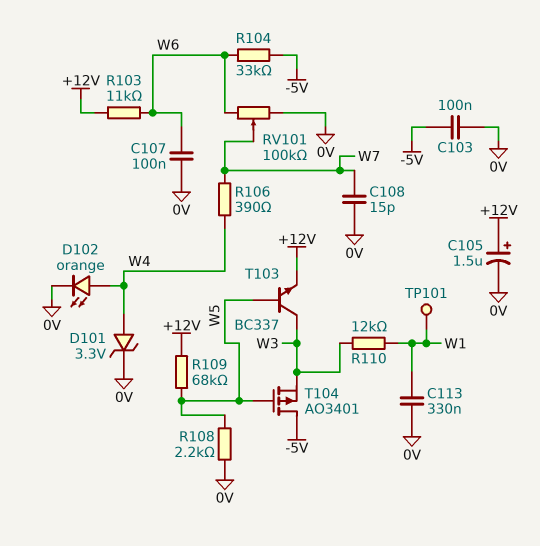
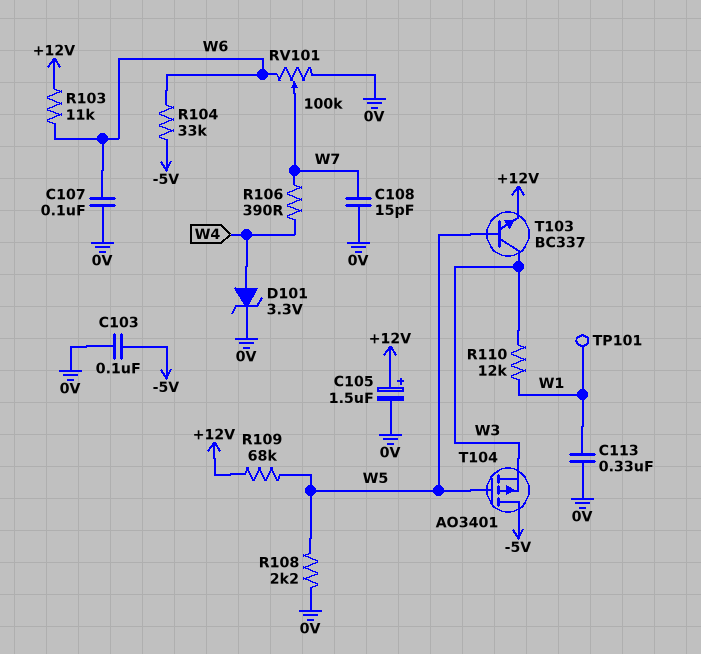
D102: LED orange (A W4, K 0V) -> none

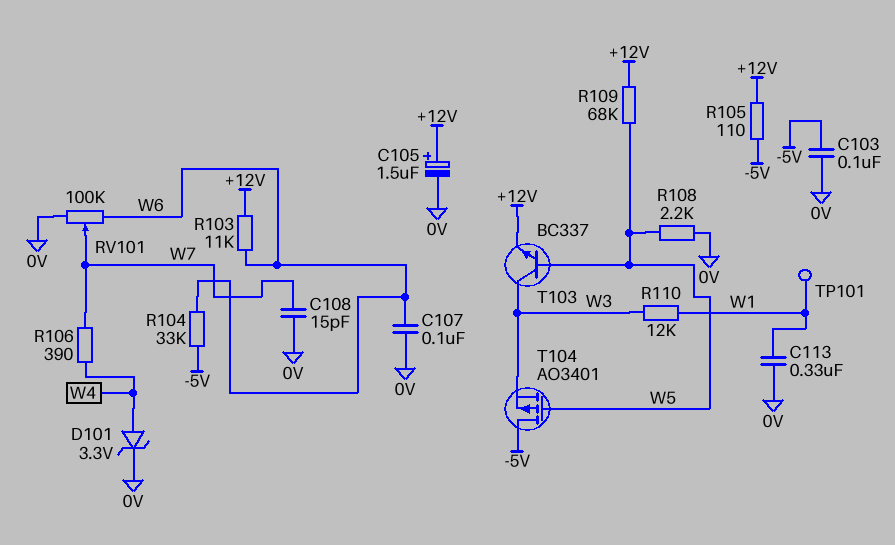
R105: none -> 110 (+12V, -5V)

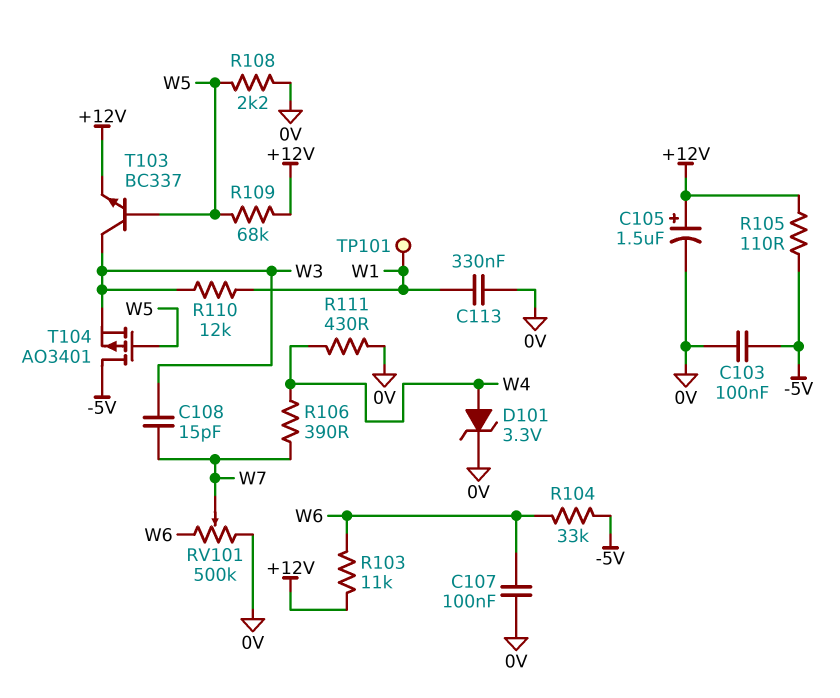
C108: 15pF (0V, W7) -> 15pF (W3, W7)
R111: none -> 430 (0V, W4)
RV101: 100k (0V, W6, wiper W7) -> 500k (0V, W6, wiper W7)

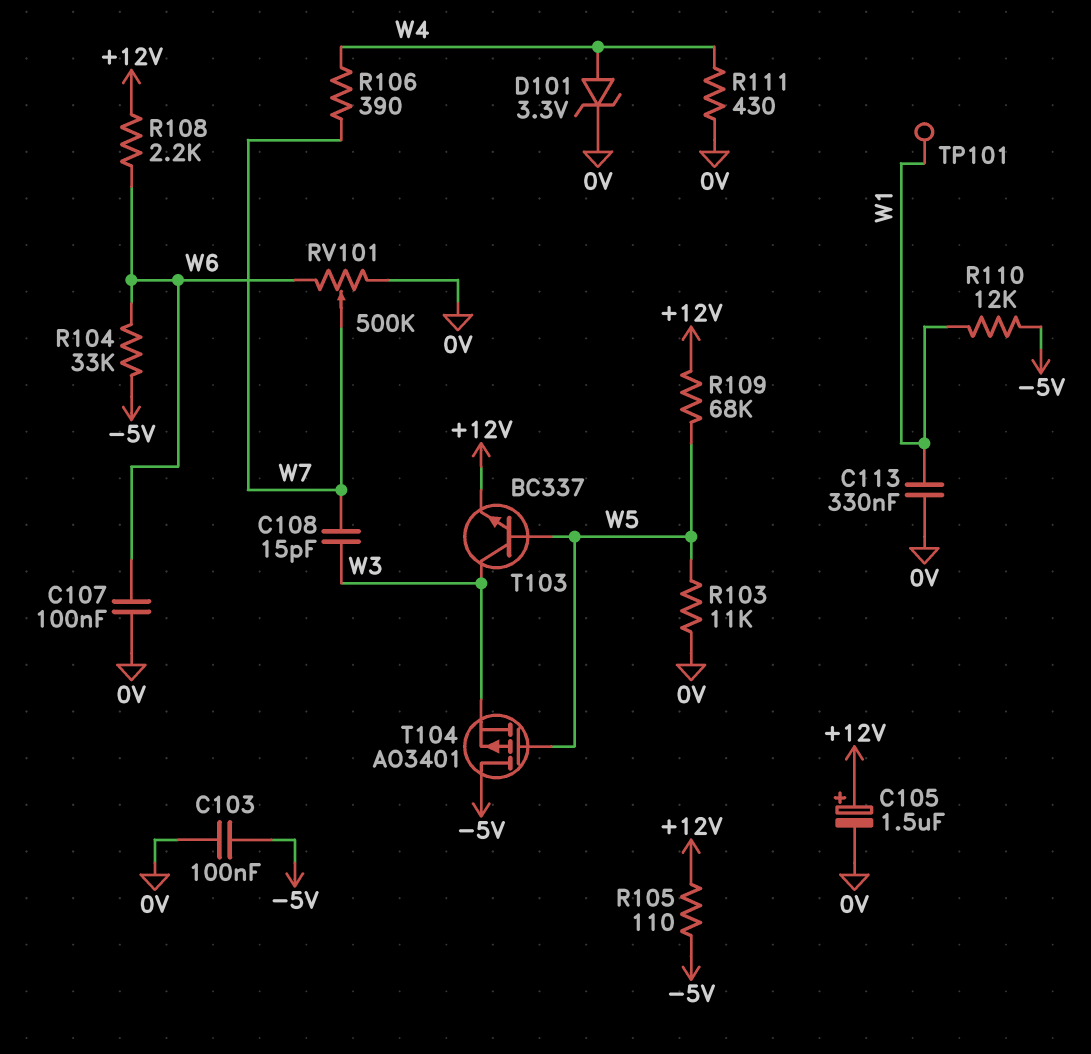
R103: 11k (+12V, W6) -> 11k (0V, W5)
R108: 2.2k (0V, W5) -> 2.2k (+12V, W6)
R110: 12k (W1, W3) -> 12k (-5V, W1)

